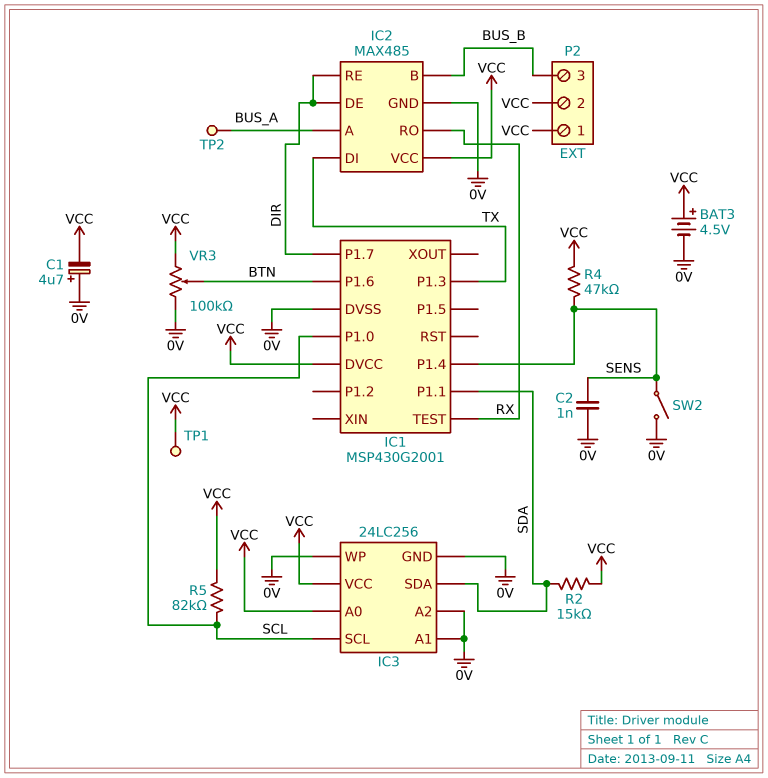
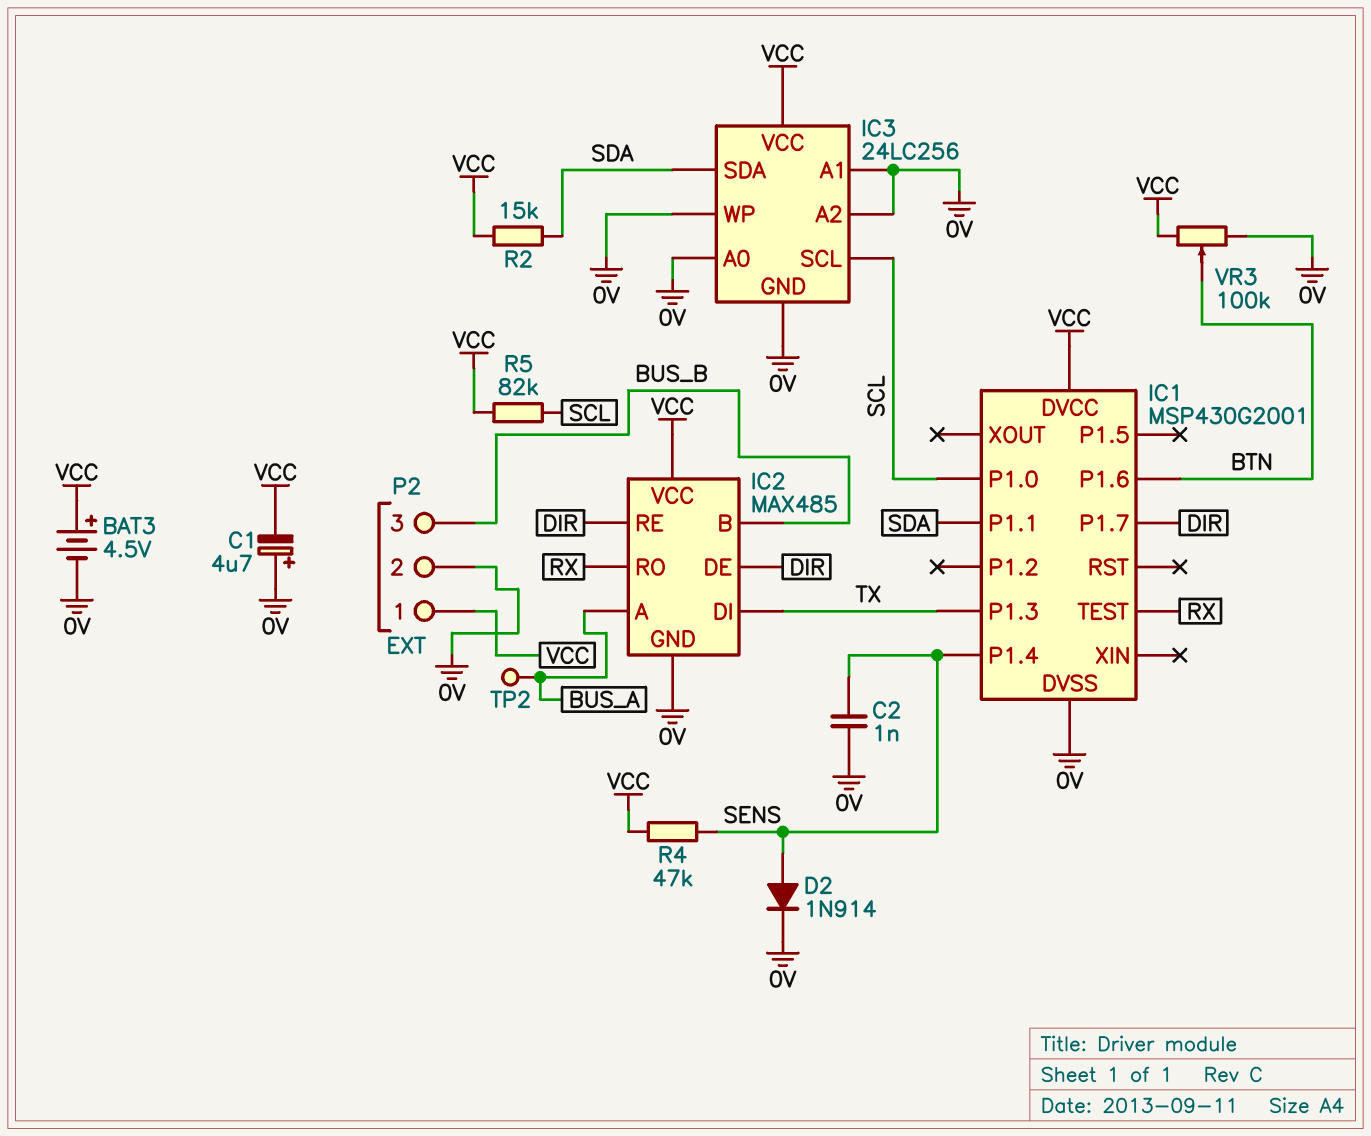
D2: none -> diode 1N914 (A SENS, K 0V)
IC3 pin A0: VCC -> 0V
P2 pin 2: VCC -> 0V
SW2: switch (0V, SENS) -> none
TP1: test point (VCC) -> none

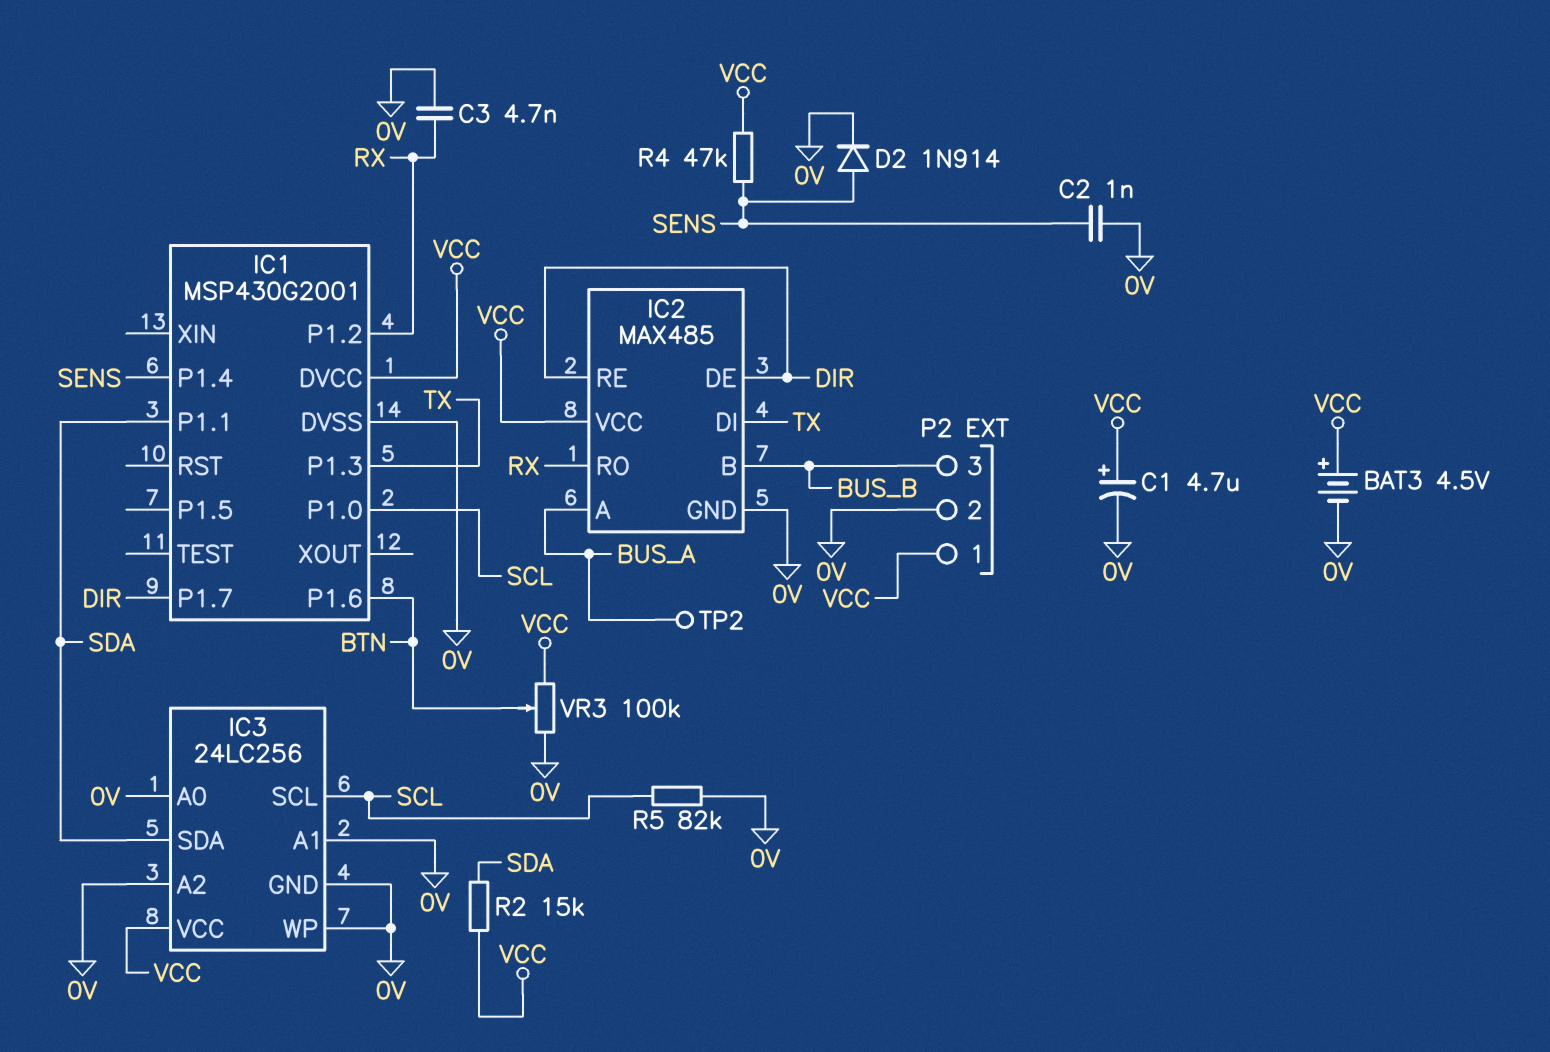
C1: 4.7uF (plus 0V, minus VCC) -> 4.7uF (plus VCC, minus 0V)
C3: none -> 4.7nF (0V, RX)
IC1 pin P1.2: none -> RX
IC1 pin TEST: RX -> none
R5: 82k (SCL, VCC) -> 82k (0V, SCL)

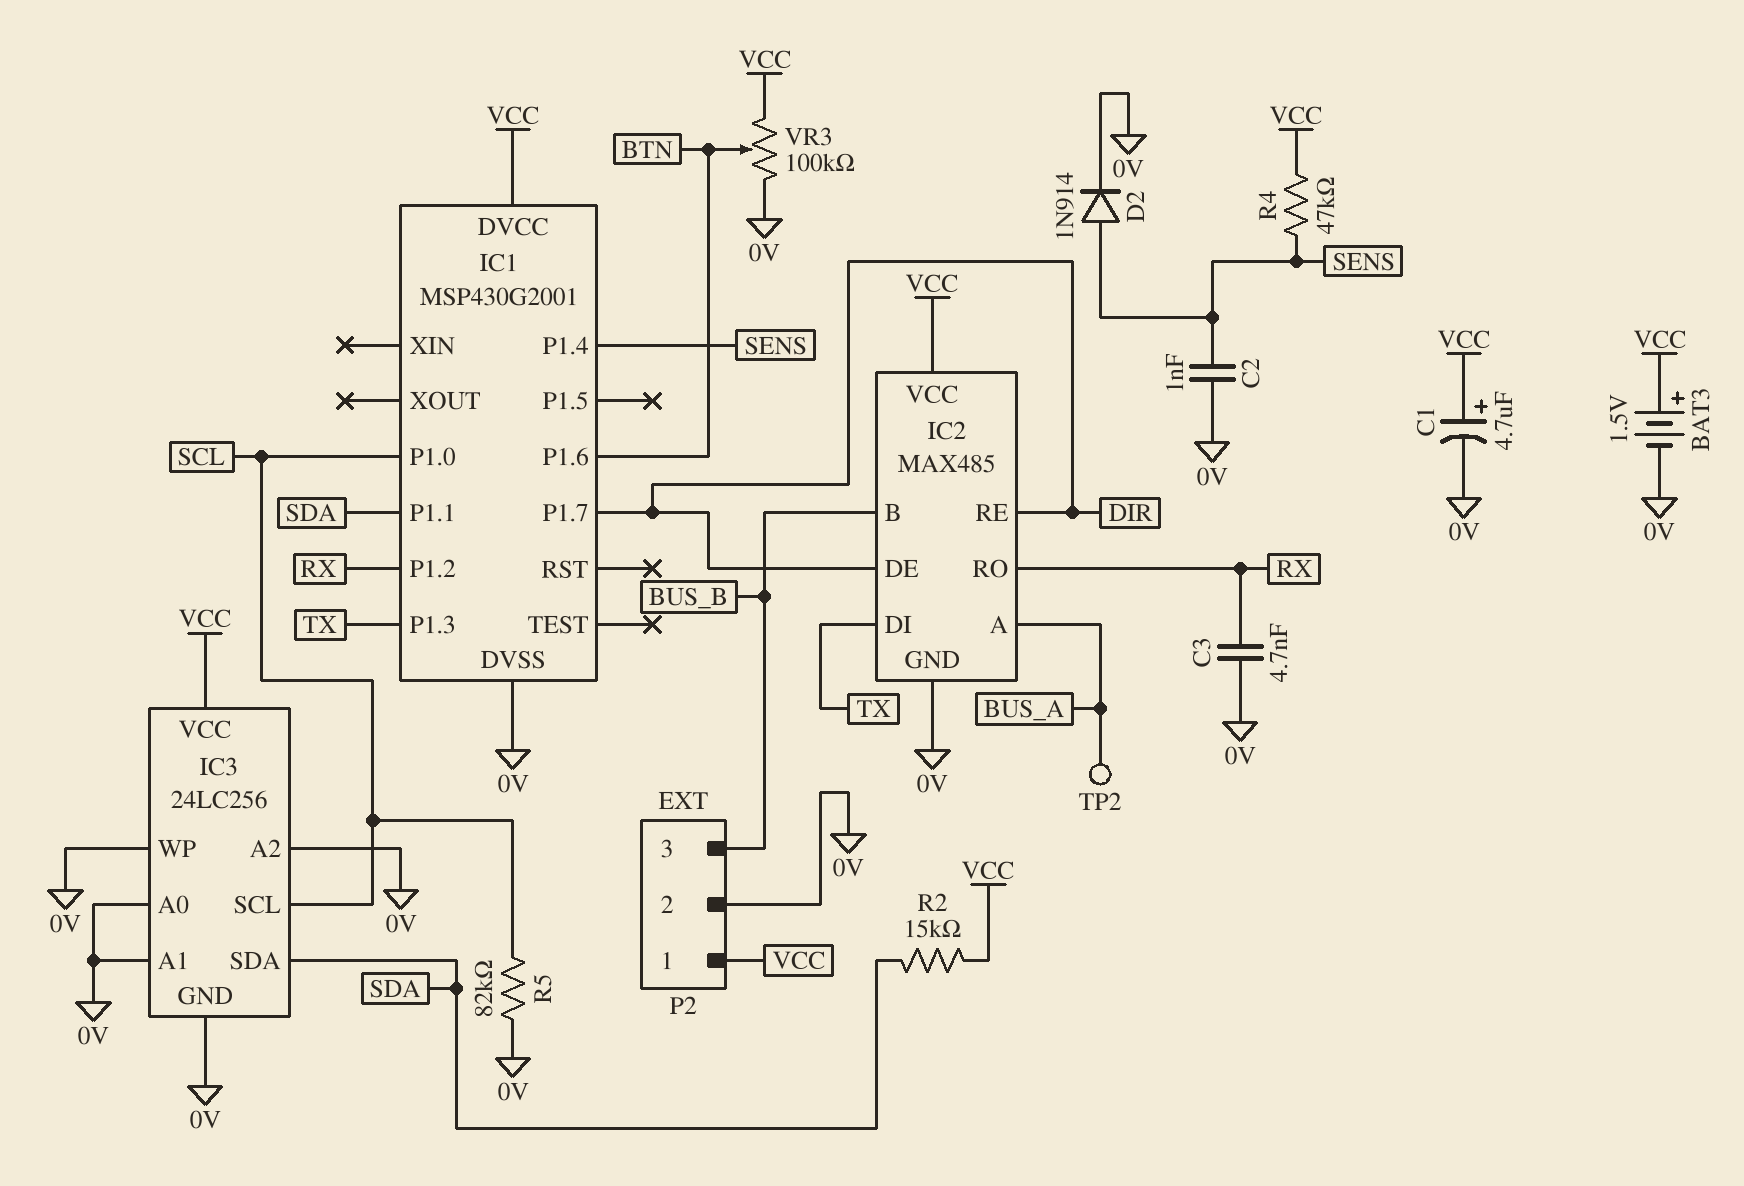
BAT3: 4.5V (plus VCC, minus 0V) -> 1.5V (plus VCC, minus 0V)

